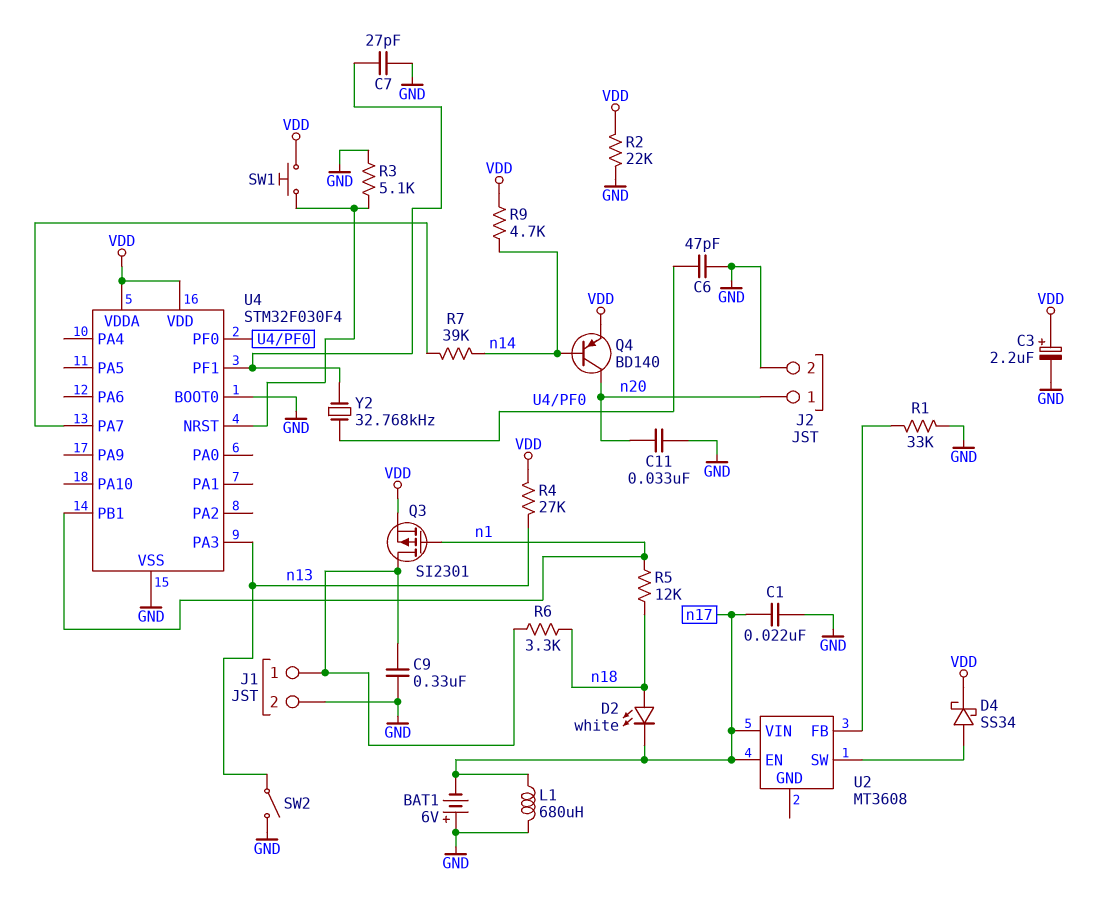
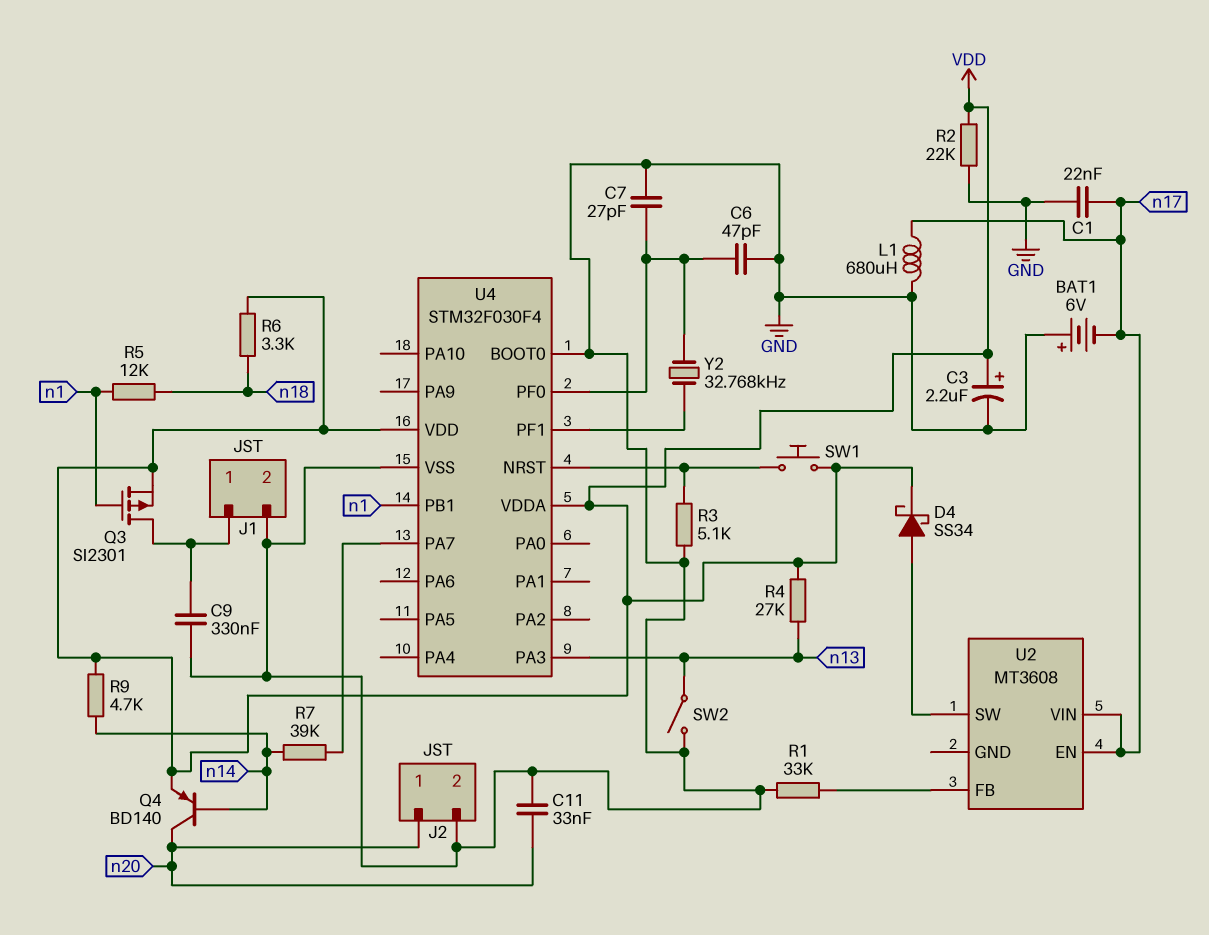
C7: 27pF (GND, U4/PF1) -> 27pF (GND, U4/PF0)
D2: LED white (A n18, K n17) -> none
R6: 3.3k (J1/1, n18) -> 3.3k (VDD, n18)

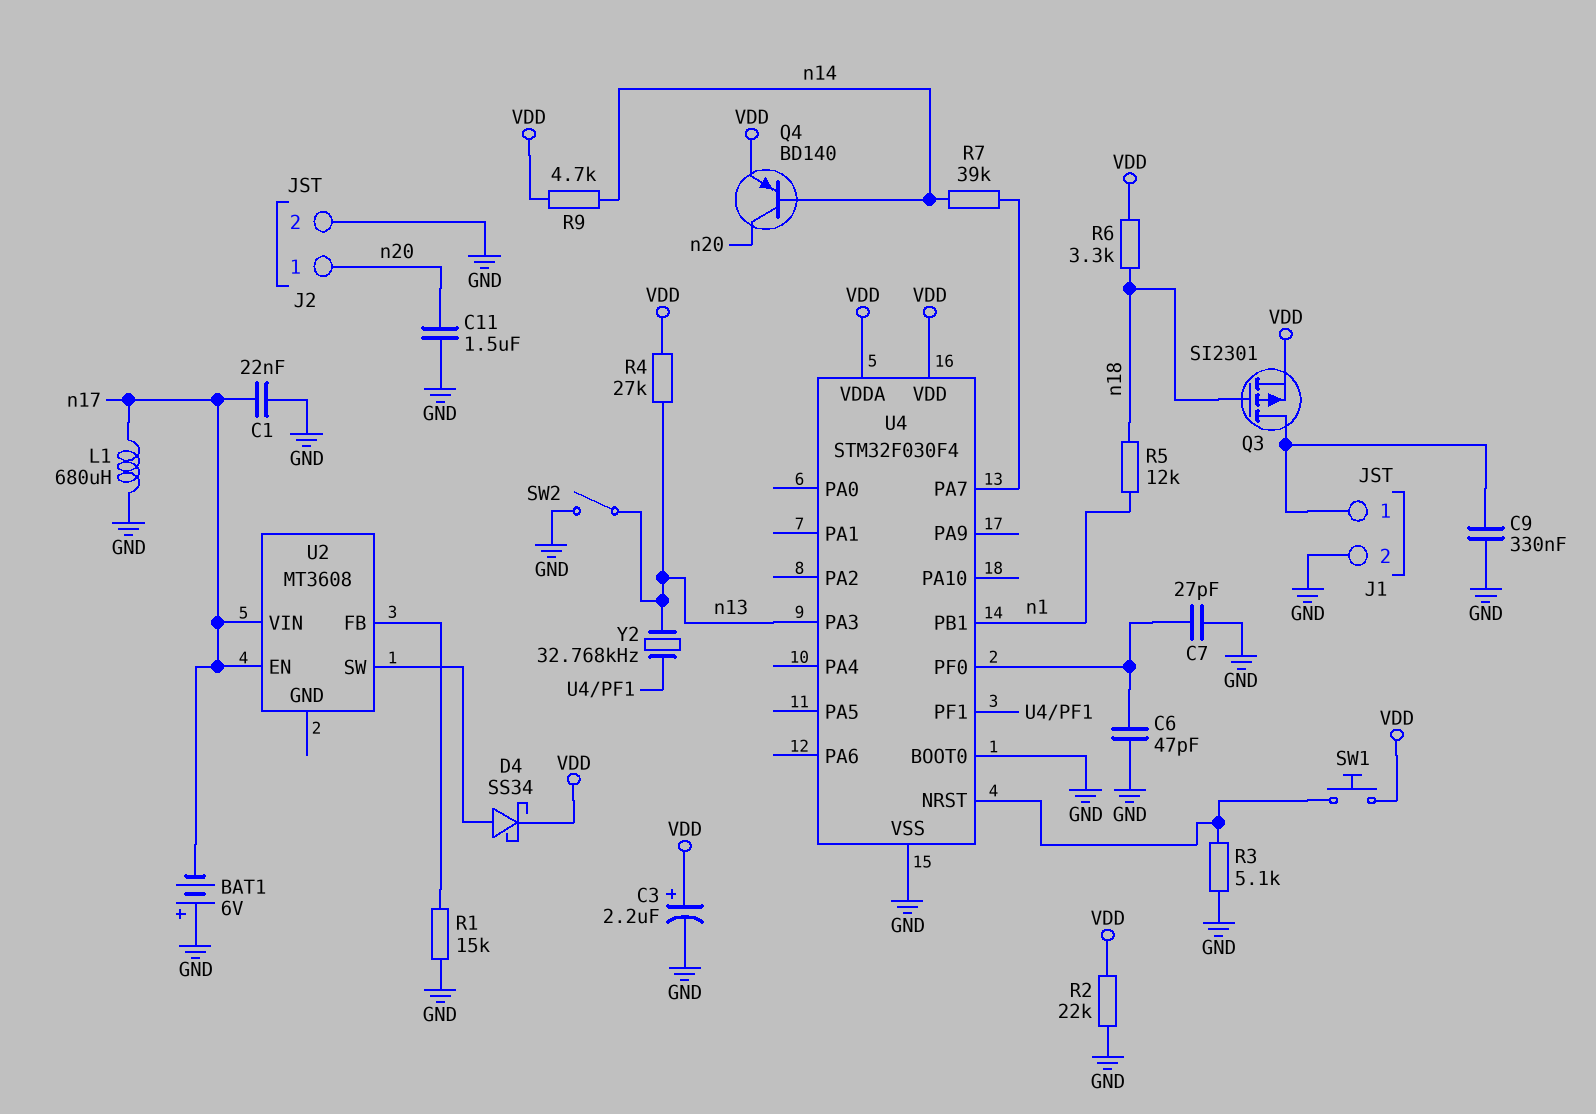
C11: 33nF (GND, n20) -> 1.5uF (GND, n20)
Q3: PMOS SI2301 (G n1, D J1/1, S VDD) -> PMOS SI2301 (G n18, D J1/1, S VDD)
R1: 33k (GND, U2/FB) -> 15k (GND, U2/FB)
Y2: 32.768kHz (U4/PF0, U4/PF1) -> 32.768kHz (U4/PF1, n13)

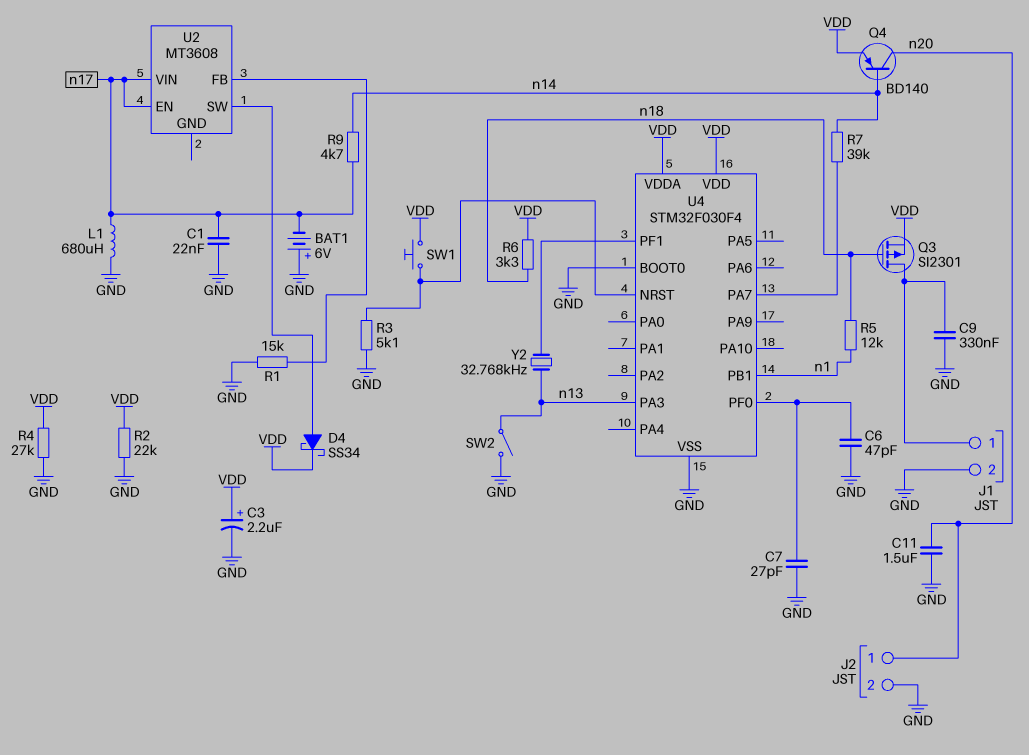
R4: 27k (VDD, n13) -> 27k (GND, VDD)
R9: 4.7k (VDD, n14) -> 4.7k (n14, n17)

